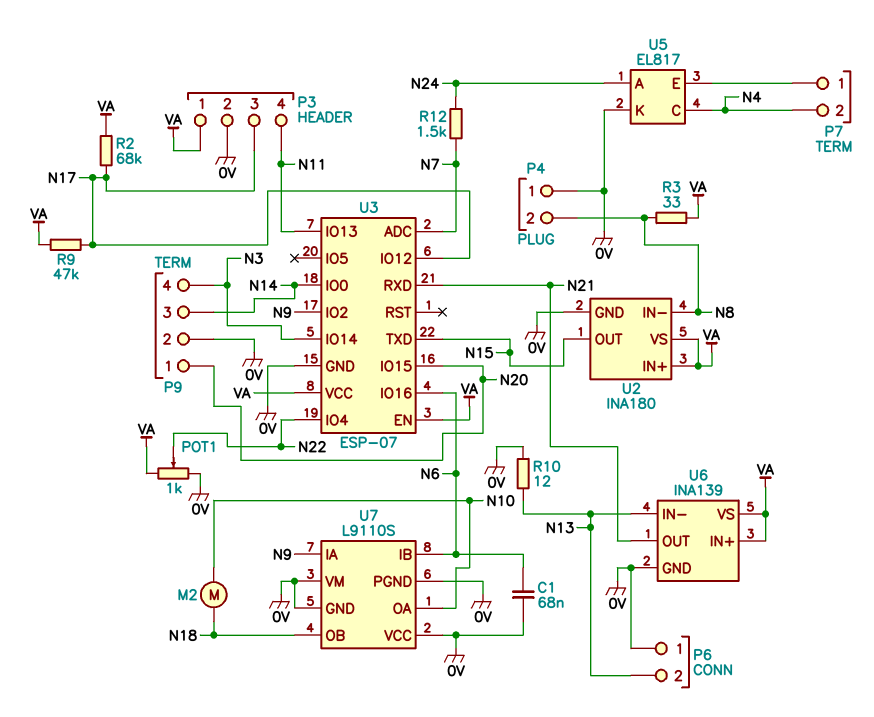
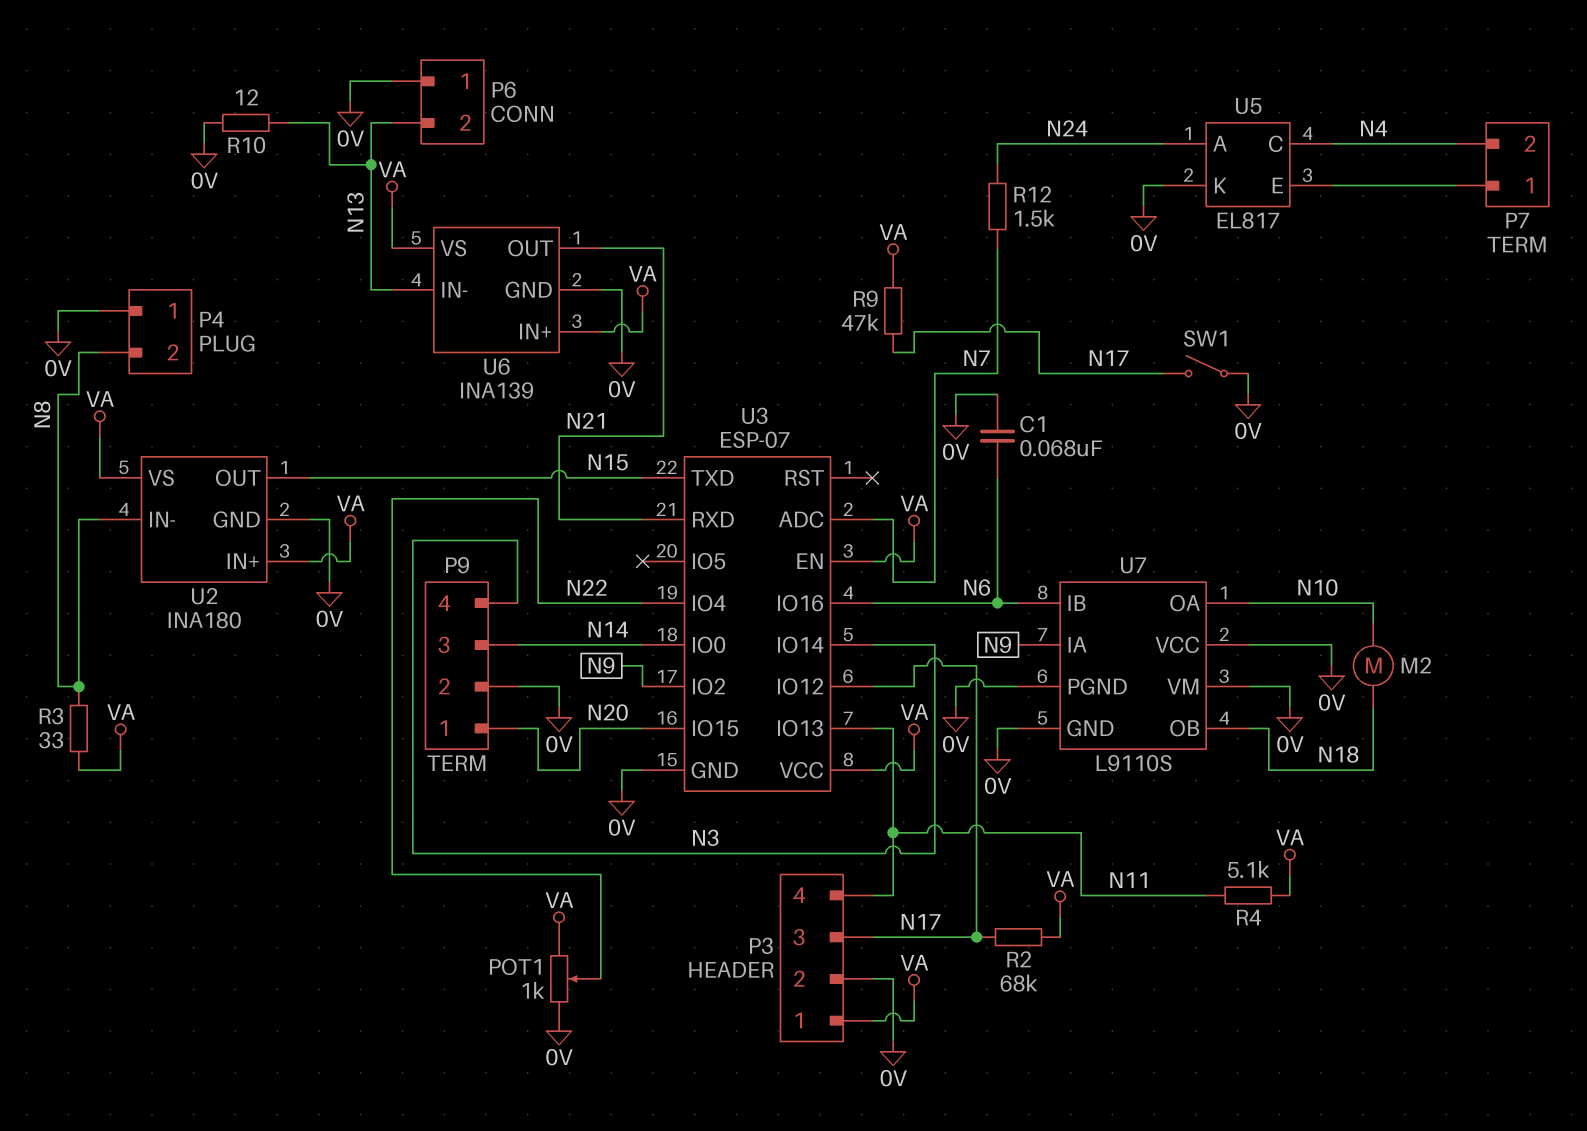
R4: none -> 5.1k (N11, VA)
SW1: none -> switch (0V, N17)

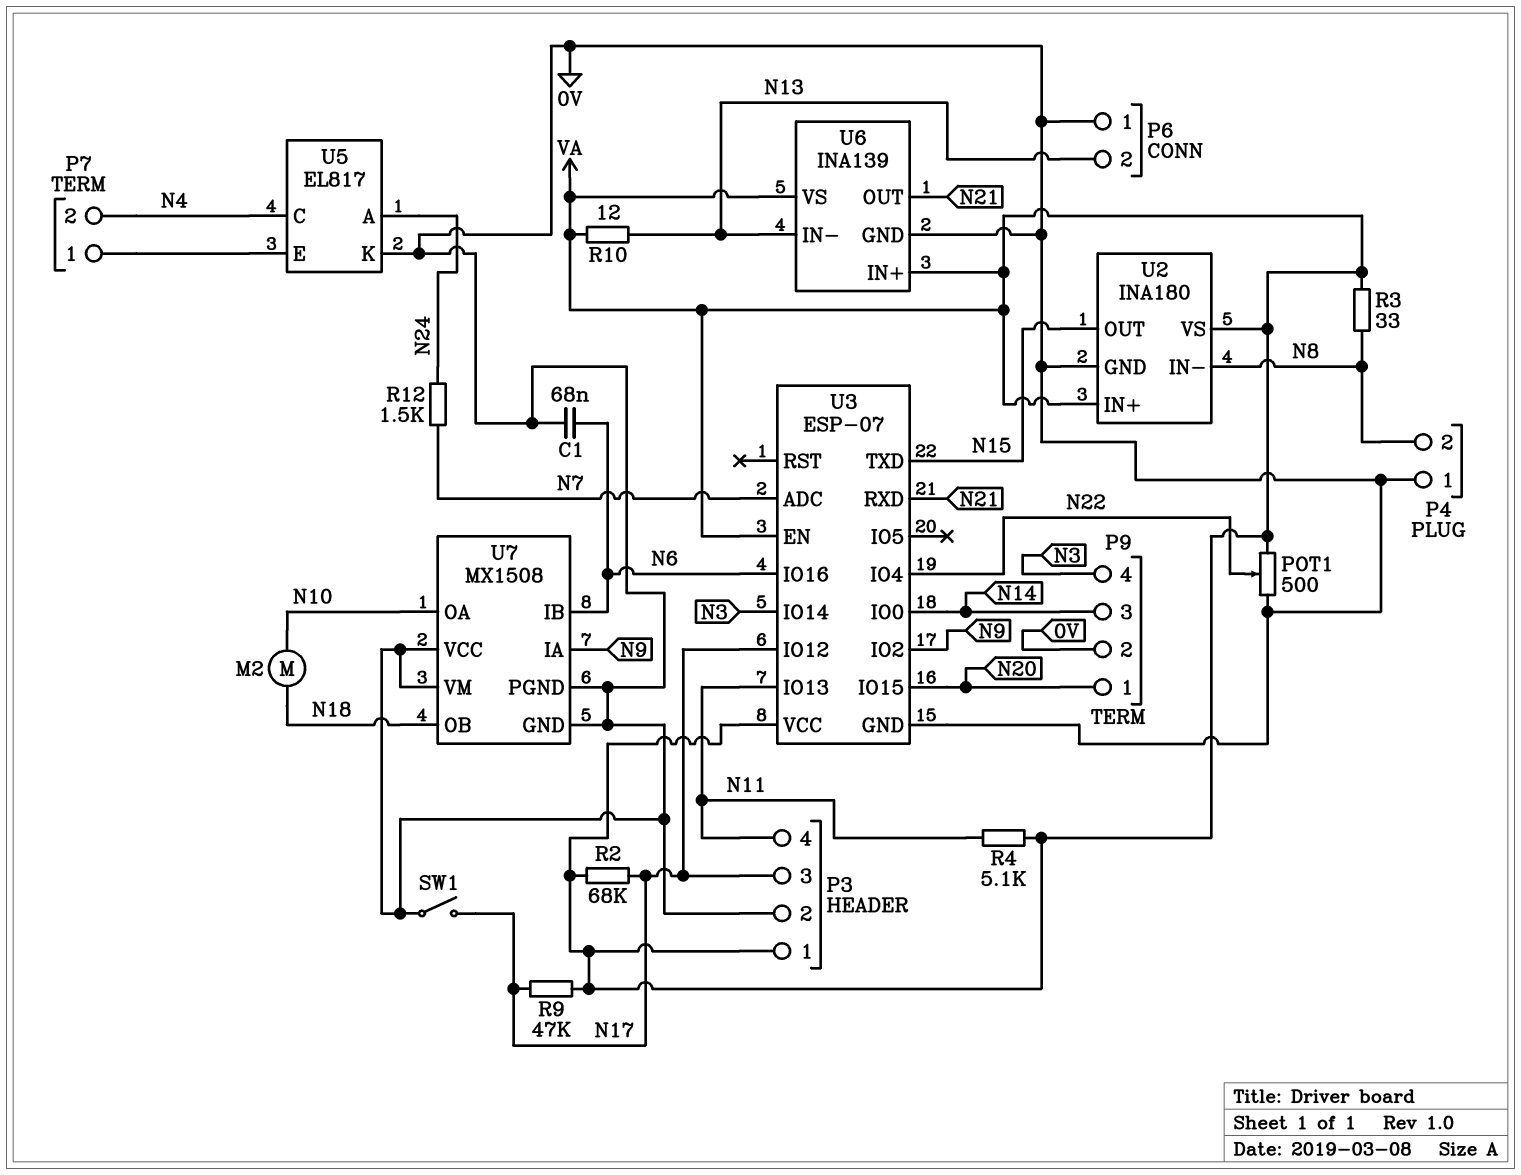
POT1: 1k (0V, VA, wiper N22) -> 500 (0V, VA, wiper N22)
R10: 12 (0V, N13) -> 12 (N13, VA)
U7: L9110S -> MX1508

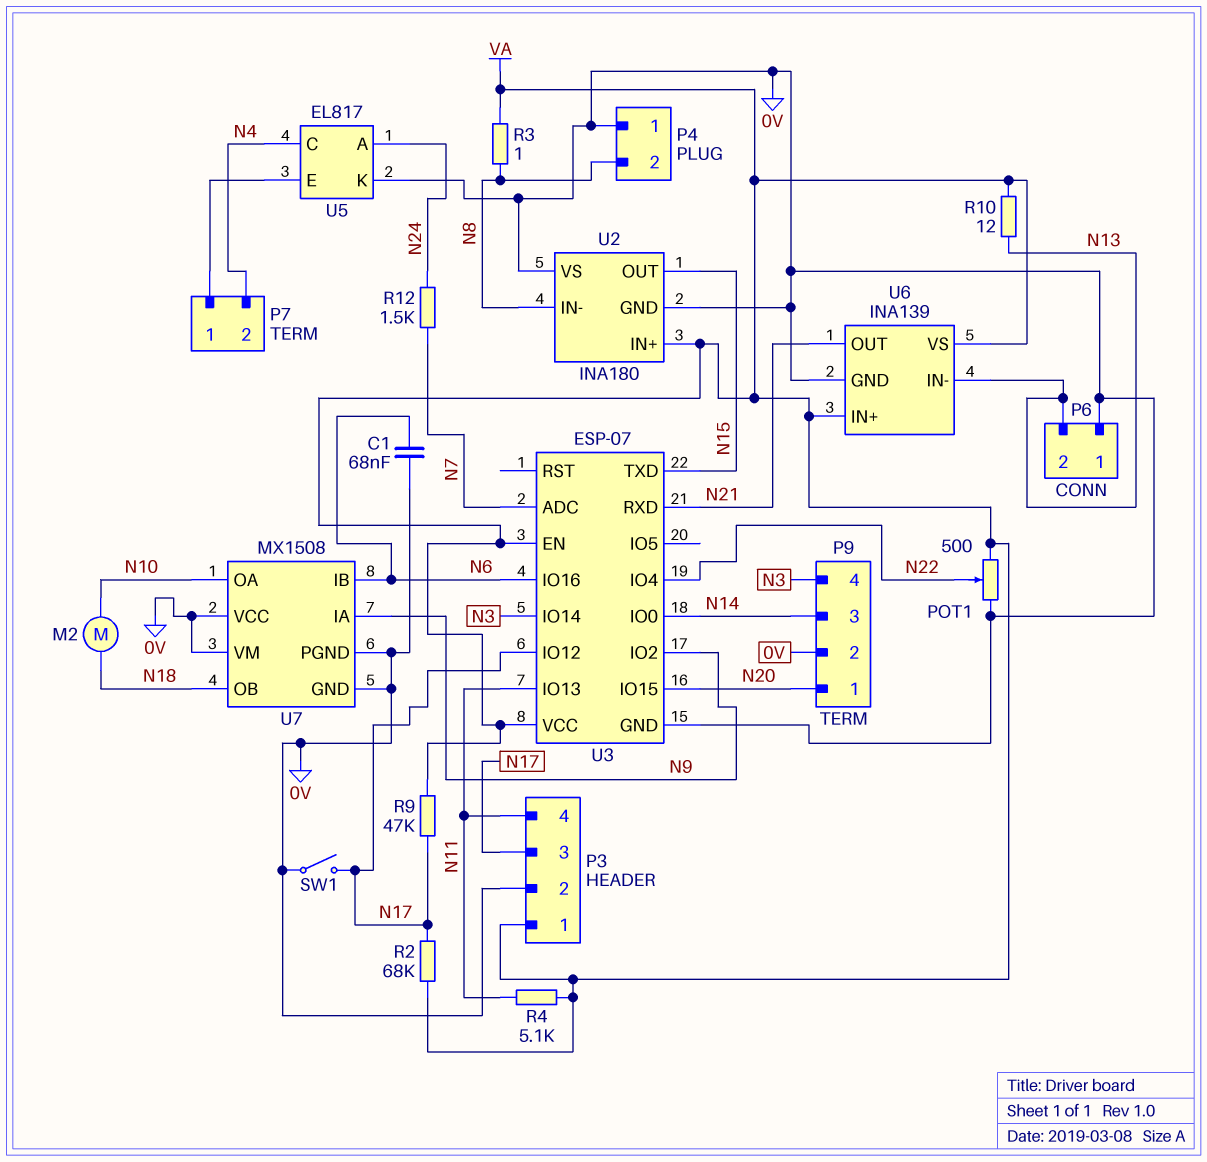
R3: 33 (N8, VA) -> 1 (N8, VA)
U2 pin VS: VA -> 0V

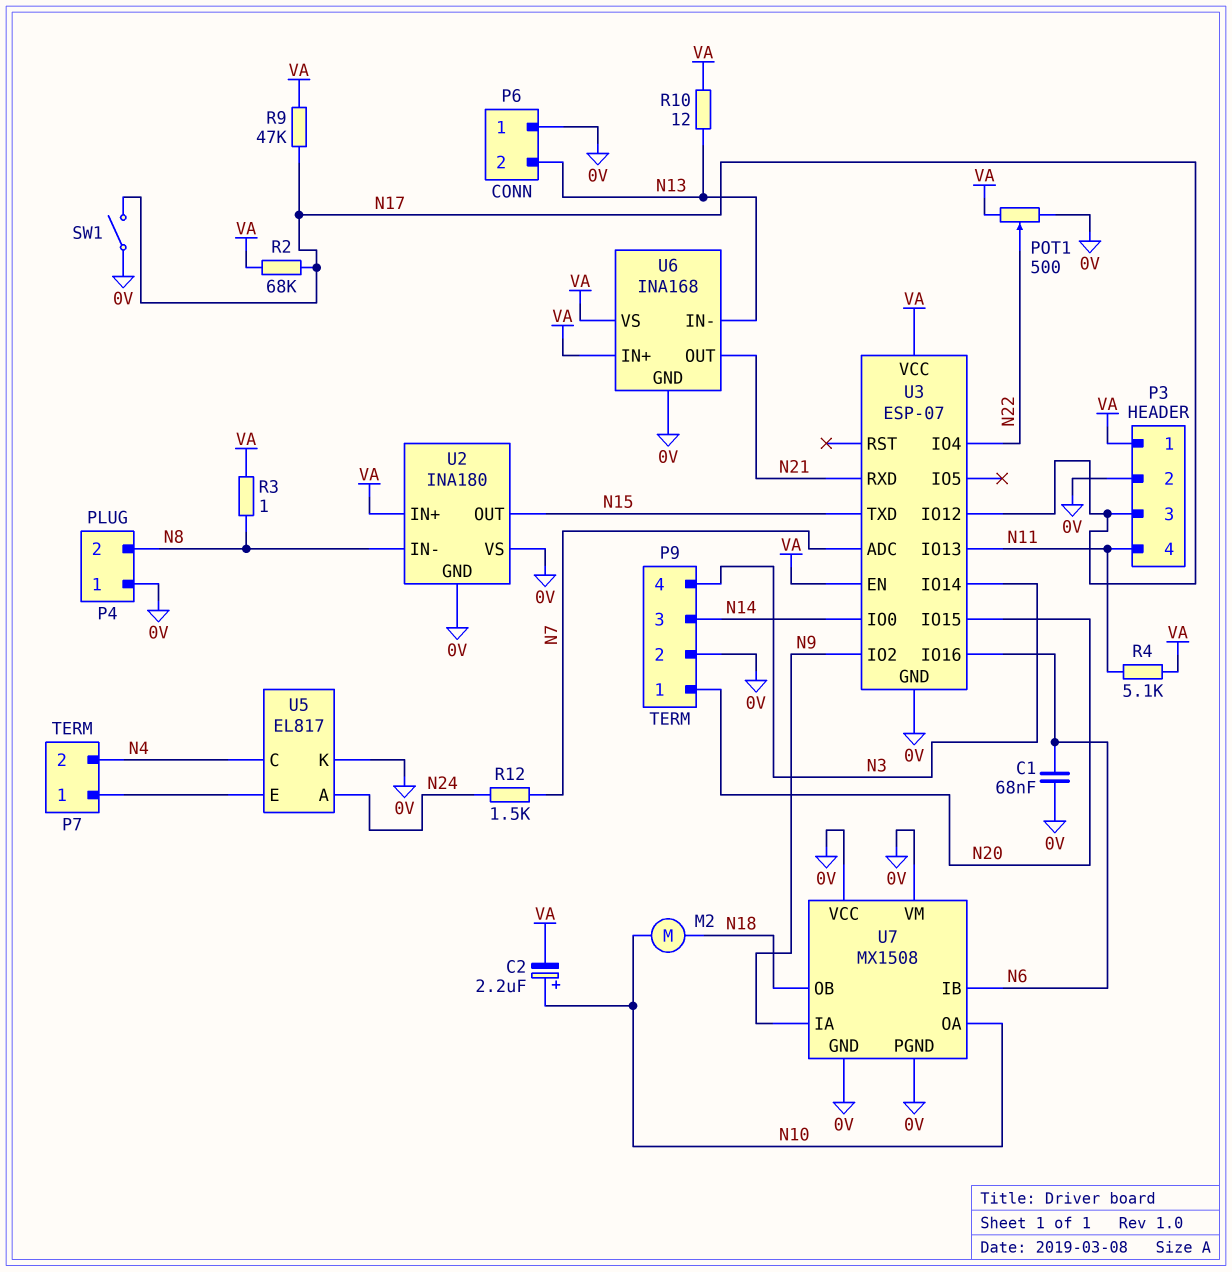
C2: none -> 2.2uF (plus N10, minus VA)
U6: INA139 -> INA168

